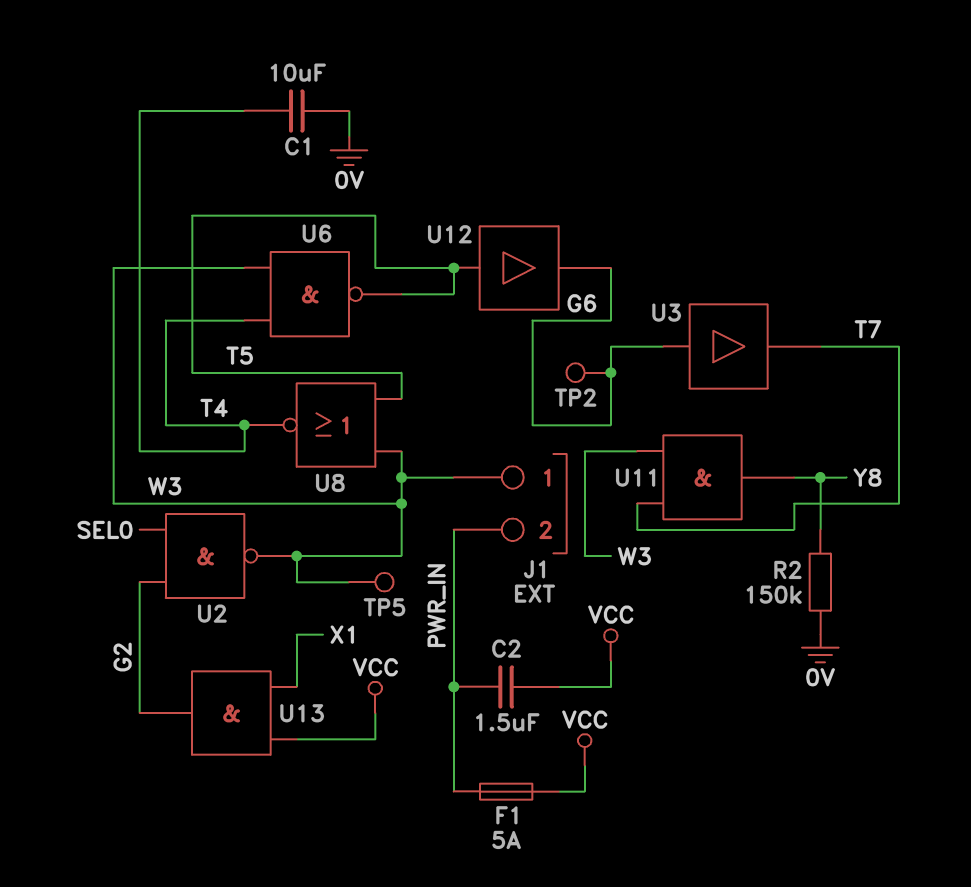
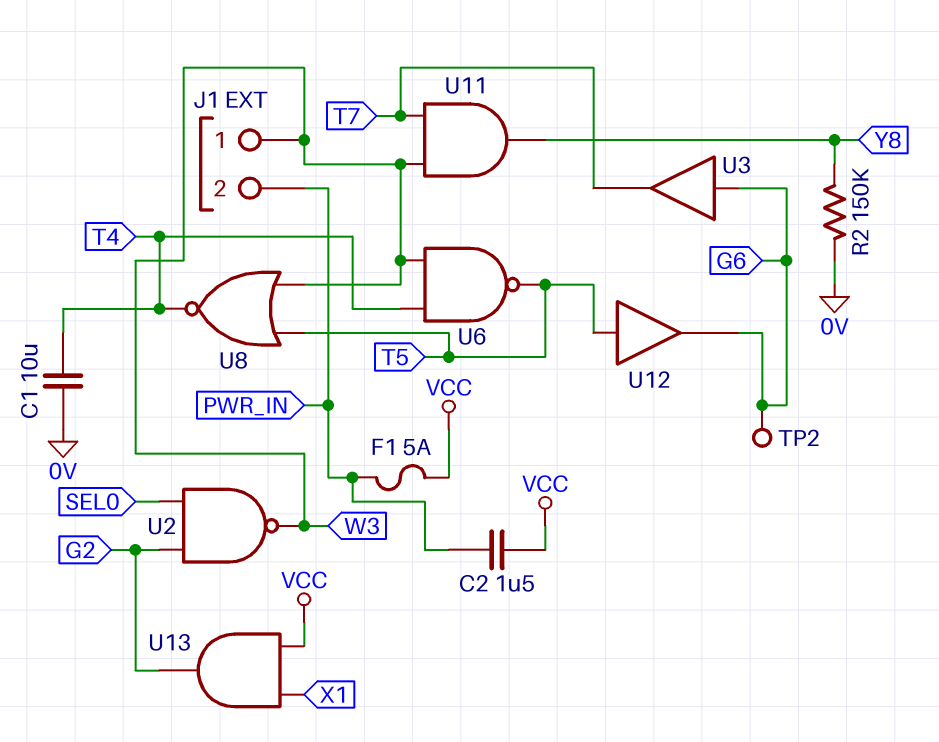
TP5: test point (W3) -> none

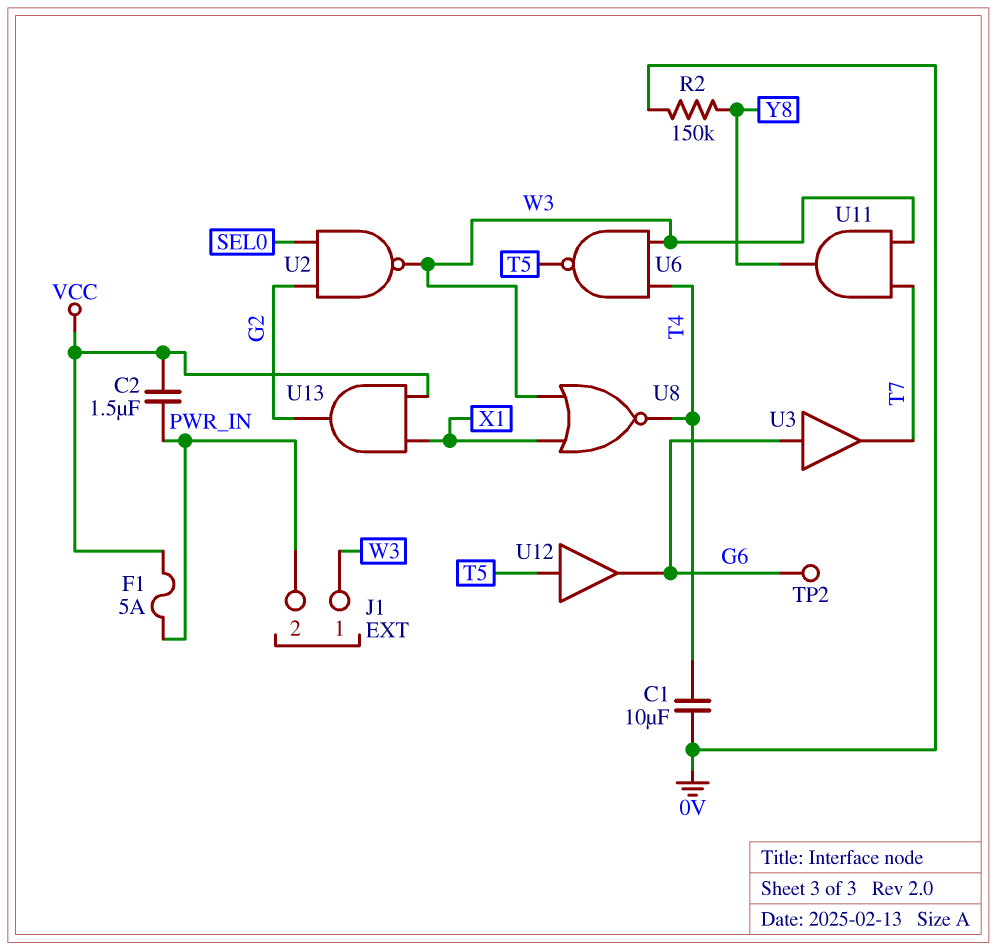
U8: NOR (in T5, in W3, out T4) -> NOR (in W3, in X1, out T4)

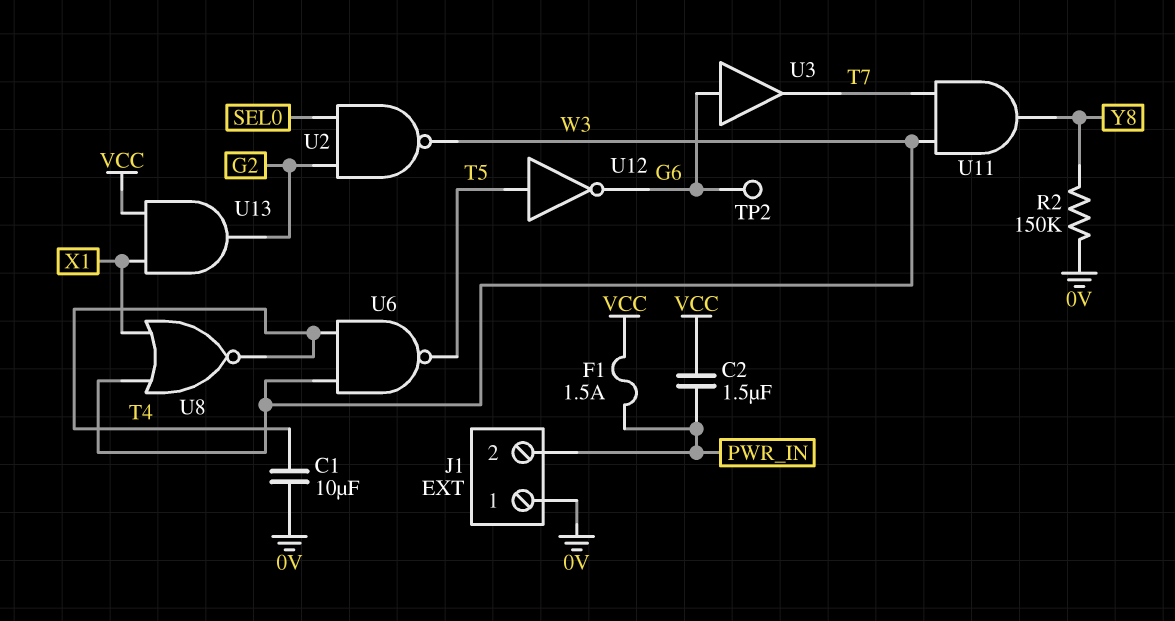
F1: 5A (PWR_IN, VCC) -> 1.5A (PWR_IN, VCC)
J1 pin 1: W3 -> 0V
U12: buffer (in T5, out G6) -> NOT (in T5, out G6)

